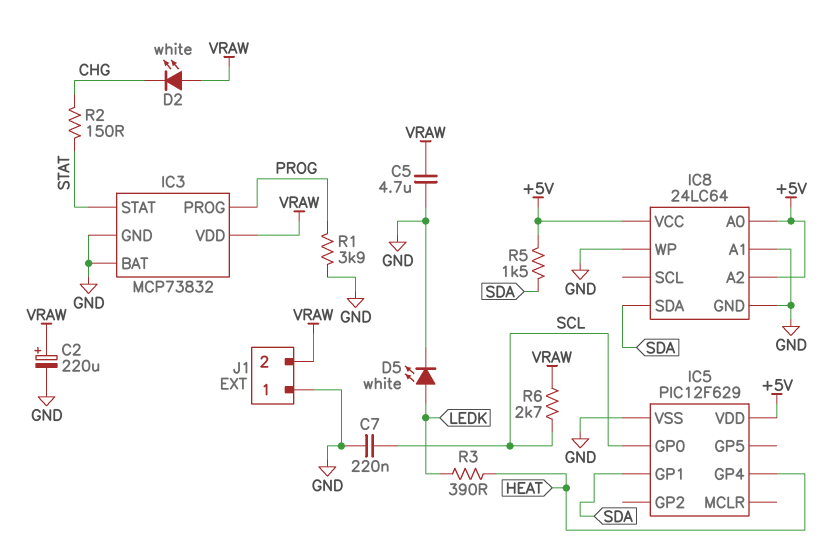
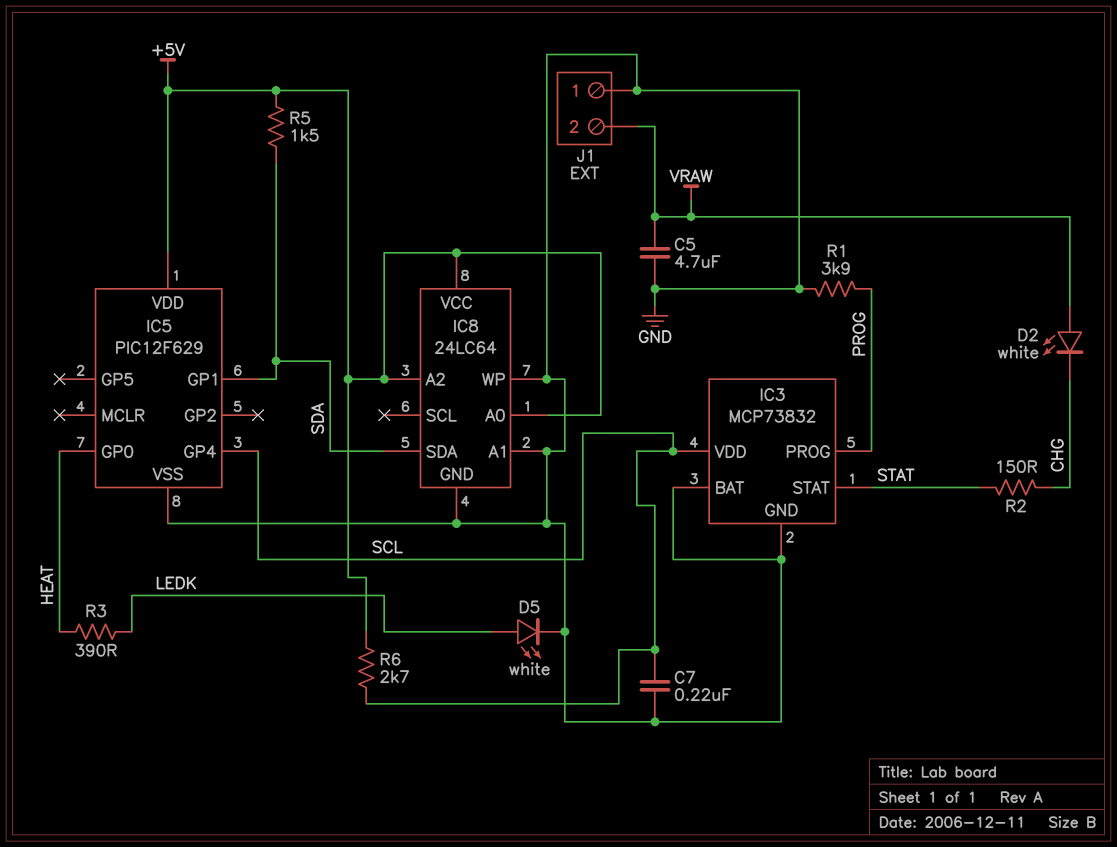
C2: 220uF (plus VRAW, minus GND) -> none
IC3 pin VDD: VRAW -> SCL
IC5 pin GP0: SCL -> HEAT
IC5 pin GP4: HEAT -> SCL
R6: 2.7k (SCL, VRAW) -> 2.7k (+5V, SCL)

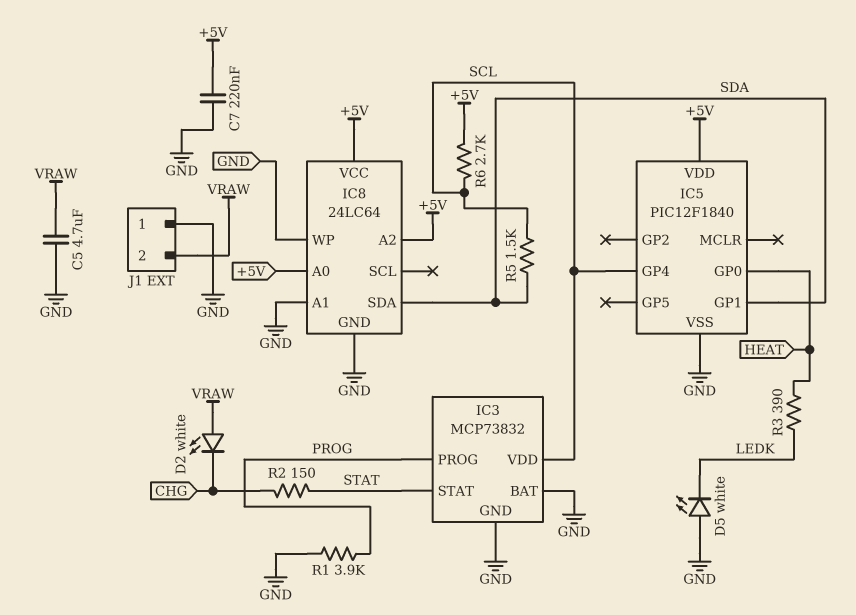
C7: 220nF (GND, SCL) -> 220nF (+5V, GND)
D5: LED white (A LEDK, K GND) -> LED white (A GND, K LEDK)
IC5: PIC12F629 -> PIC12F1840
R5: 1.5k (+5V, SDA) -> 1.5k (SCL, SDA)

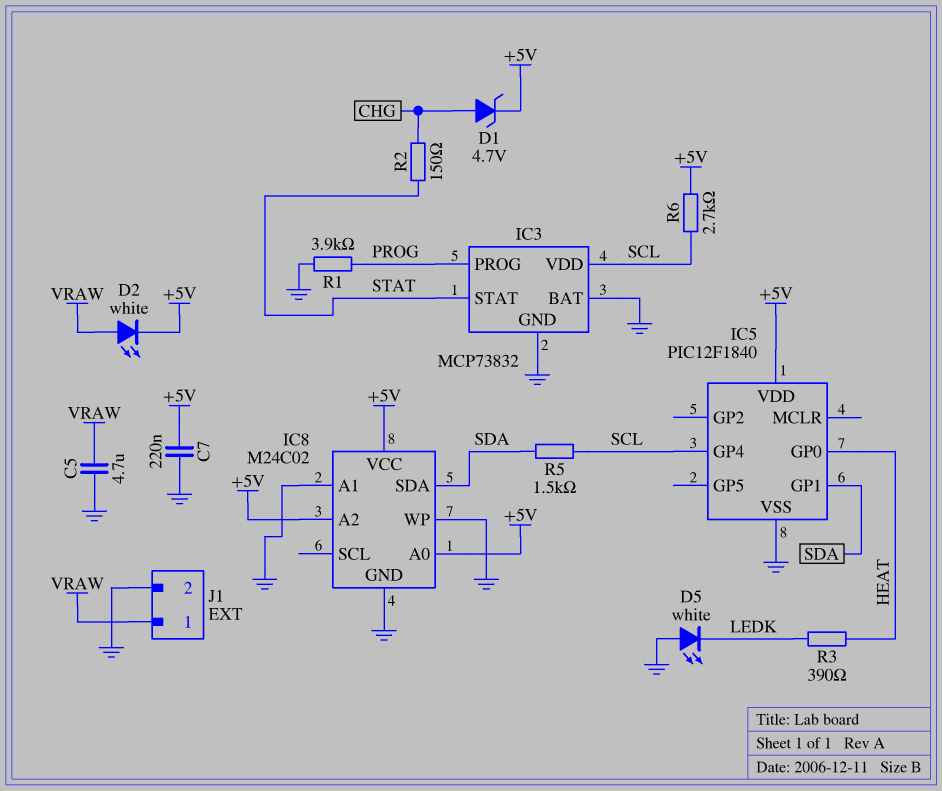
D1: none -> zener 4.7V (A CHG, K +5V)
D2: LED white (A VRAW, K CHG) -> LED white (A VRAW, K +5V)
IC8: 24LC64 -> M24C02
J1 pin 1: GND -> VRAW
J1 pin 2: VRAW -> GND

